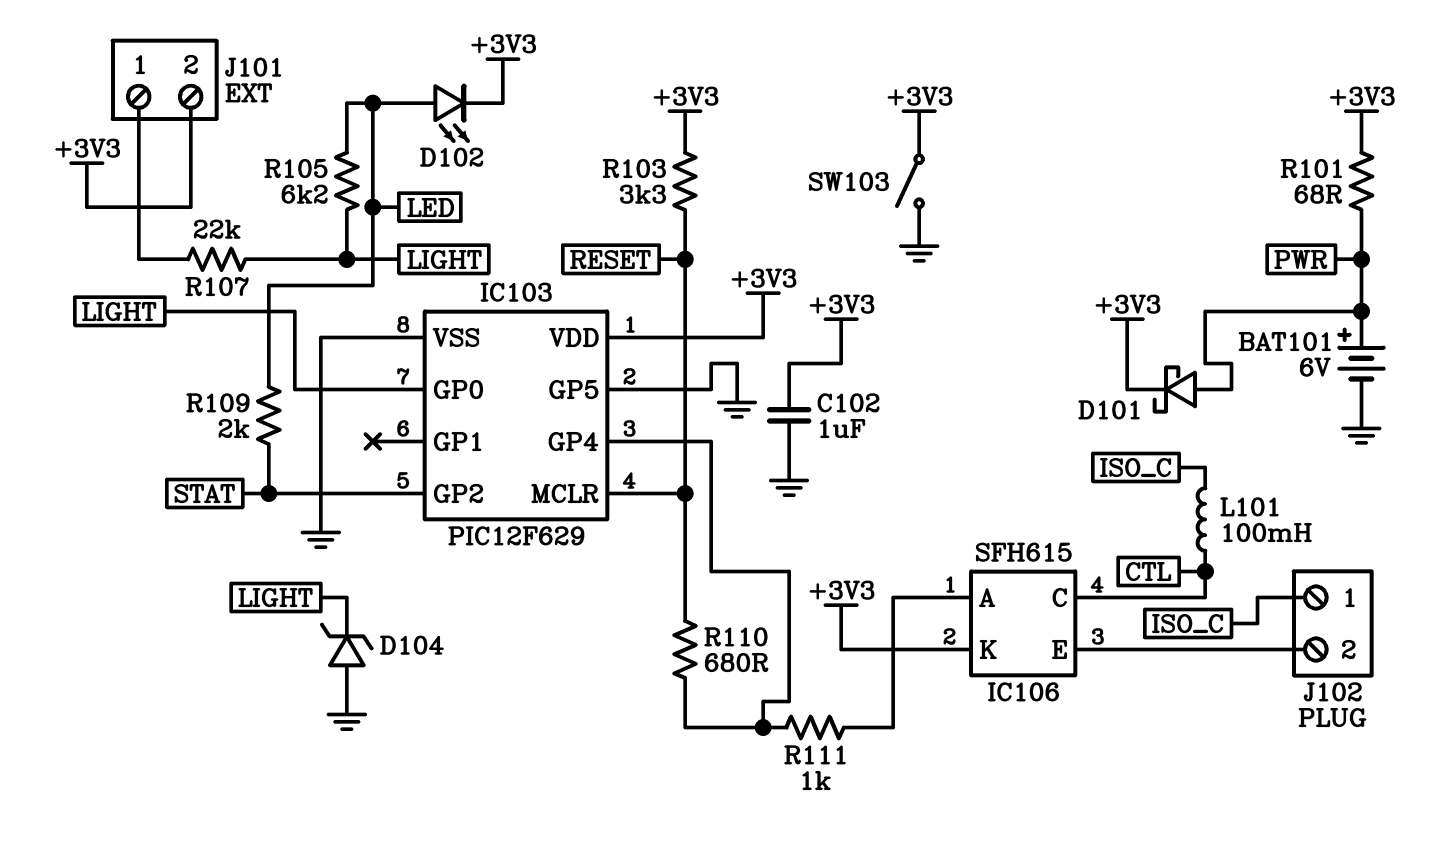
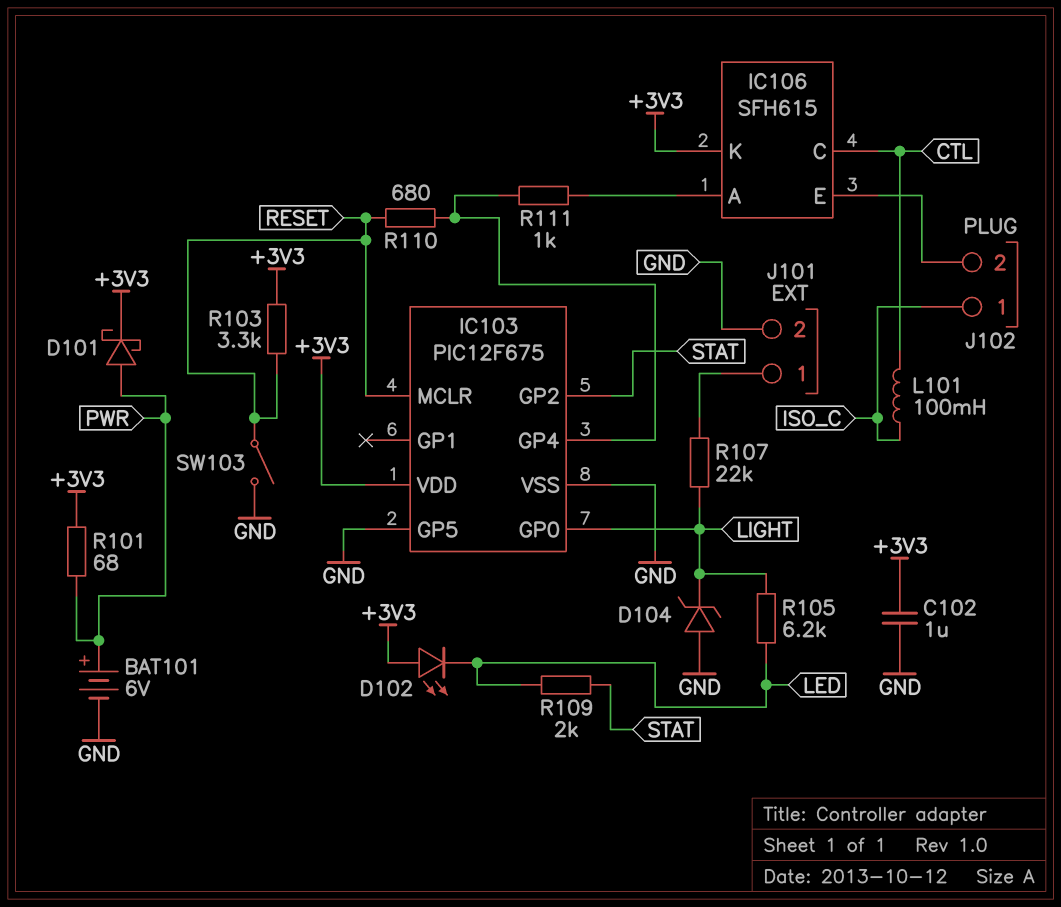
D102: LED (A LED, K +3V3) -> LED (A +3V3, K LED)
IC103: PIC12F629 -> PIC12F675
J101 pin 2: +3V3 -> GND
SW103: switch (+3V3, GND) -> switch (GND, RESET)

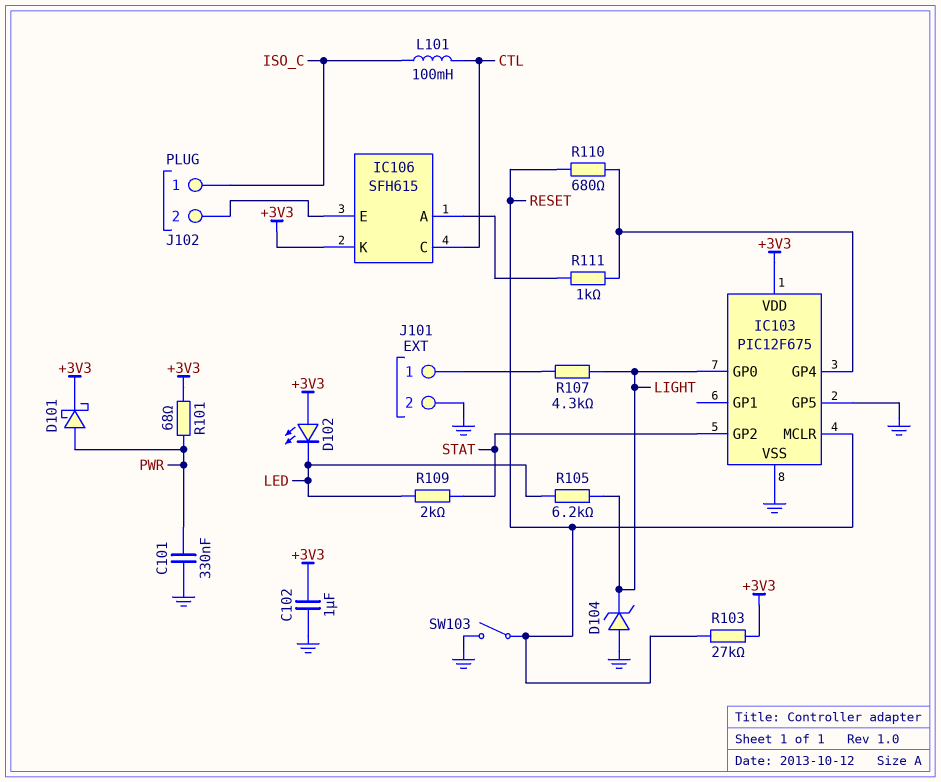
BAT101: 6V (plus PWR, minus GND) -> none
C101: none -> 330nF (GND, PWR)
R103: 3.3k (+3V3, RESET) -> 27k (+3V3, RESET)
R107: 22k (J101/1, LIGHT) -> 4.3k (J101/1, LIGHT)

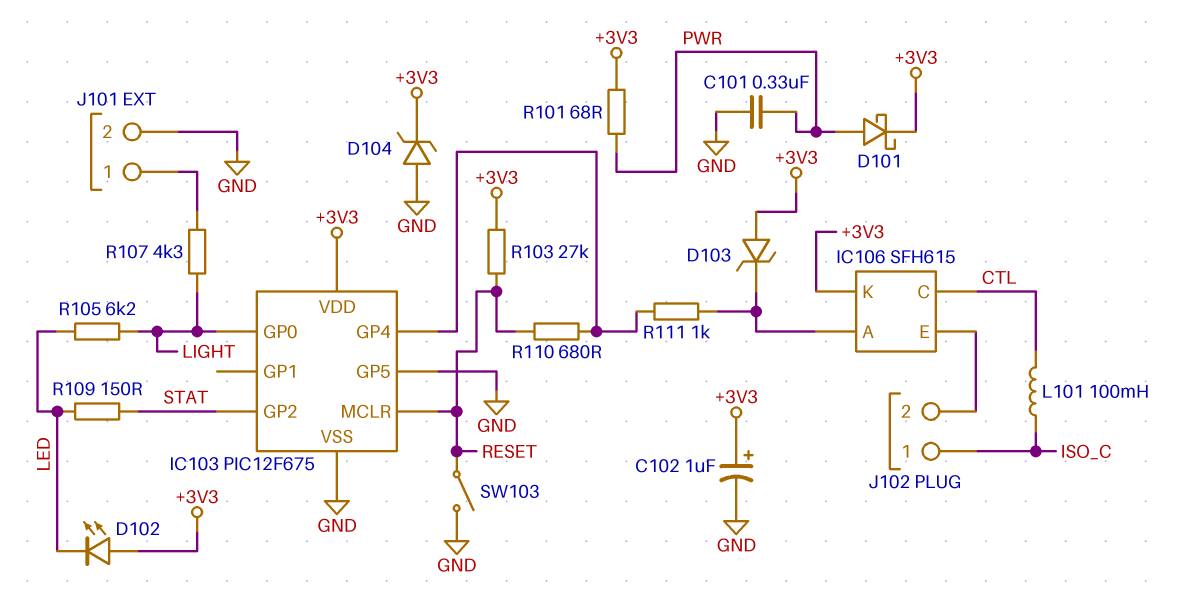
C102: 1uF (+3V3, GND) -> 1uF (plus +3V3, minus GND)
D103: none -> zener (A +3V3, K IC106/A)
D104: zener (A GND, K LIGHT) -> zener (A GND, K +3V3)
R109: 2k (LED, STAT) -> 150 (LED, STAT)

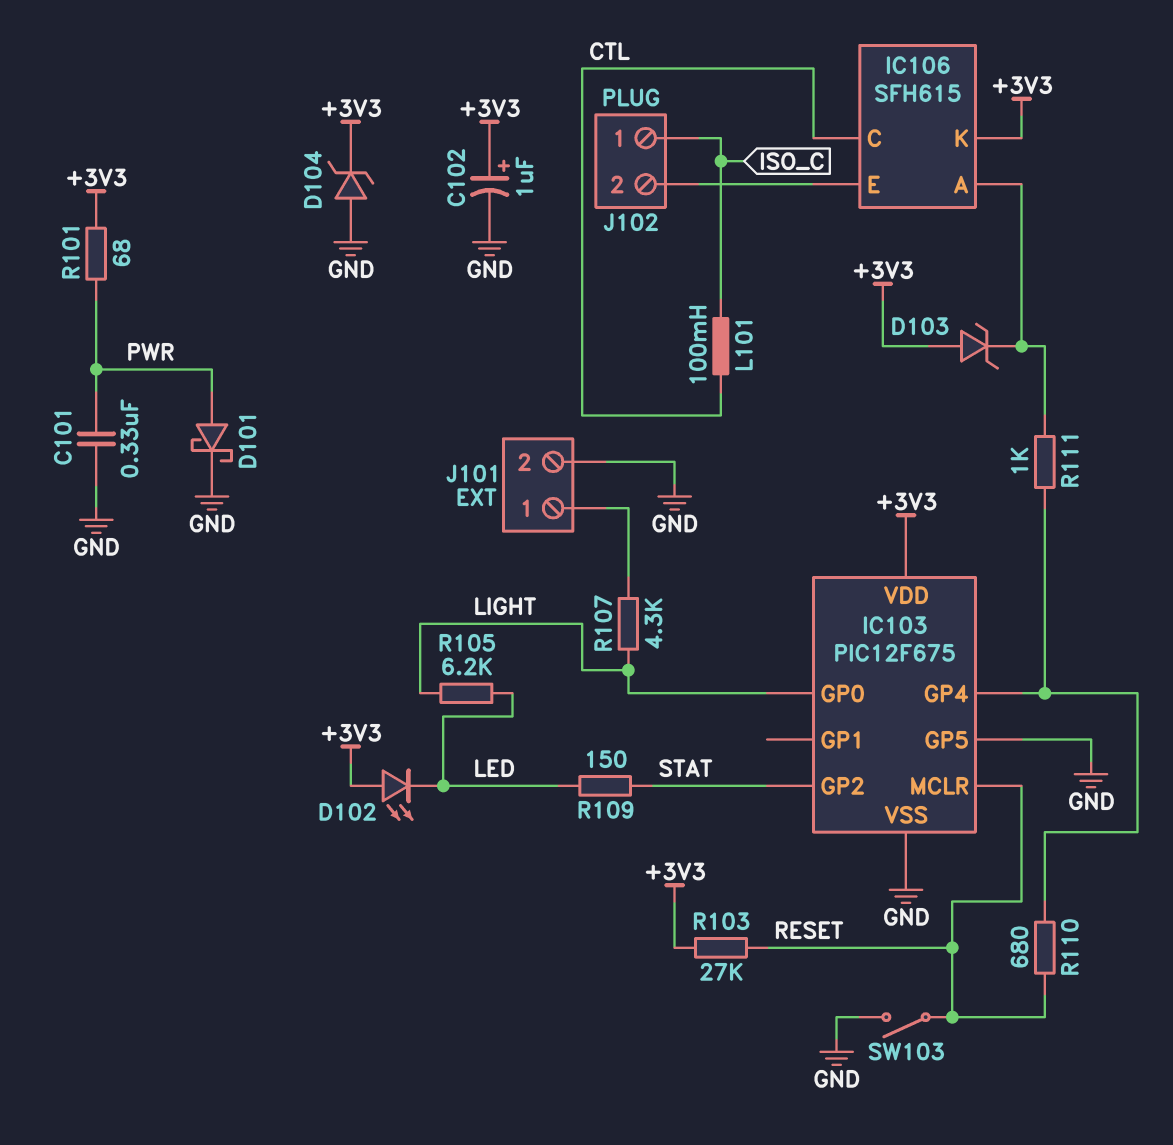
D101: schottky (A PWR, K +3V3) -> schottky (A PWR, K GND)

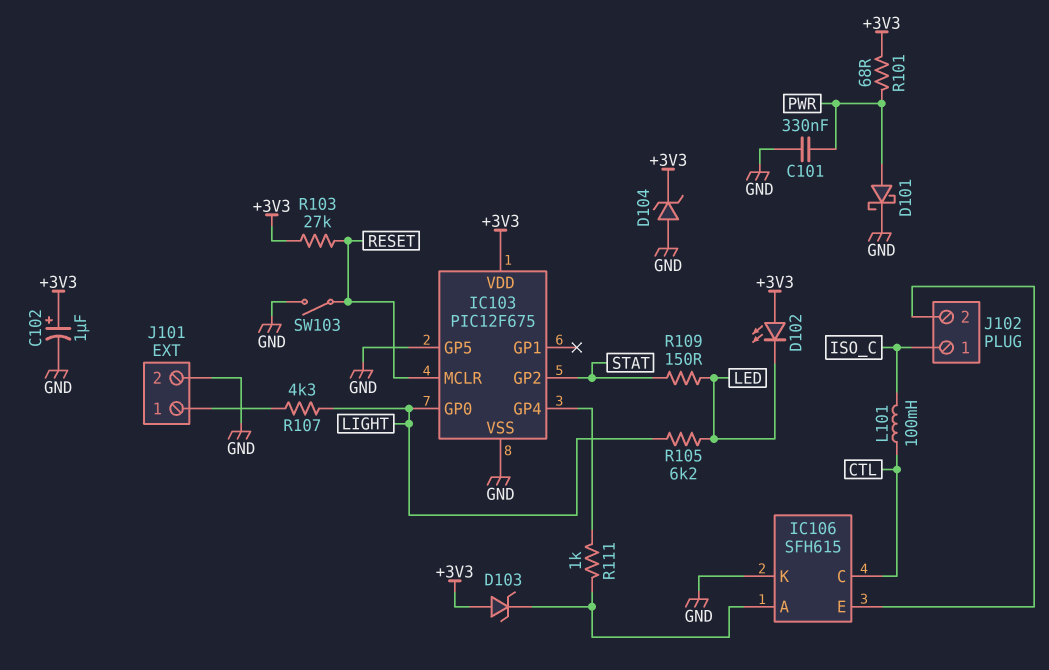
IC106 pin K: +3V3 -> GND
R110: 680 (IC103/GP4, RESET) -> none

